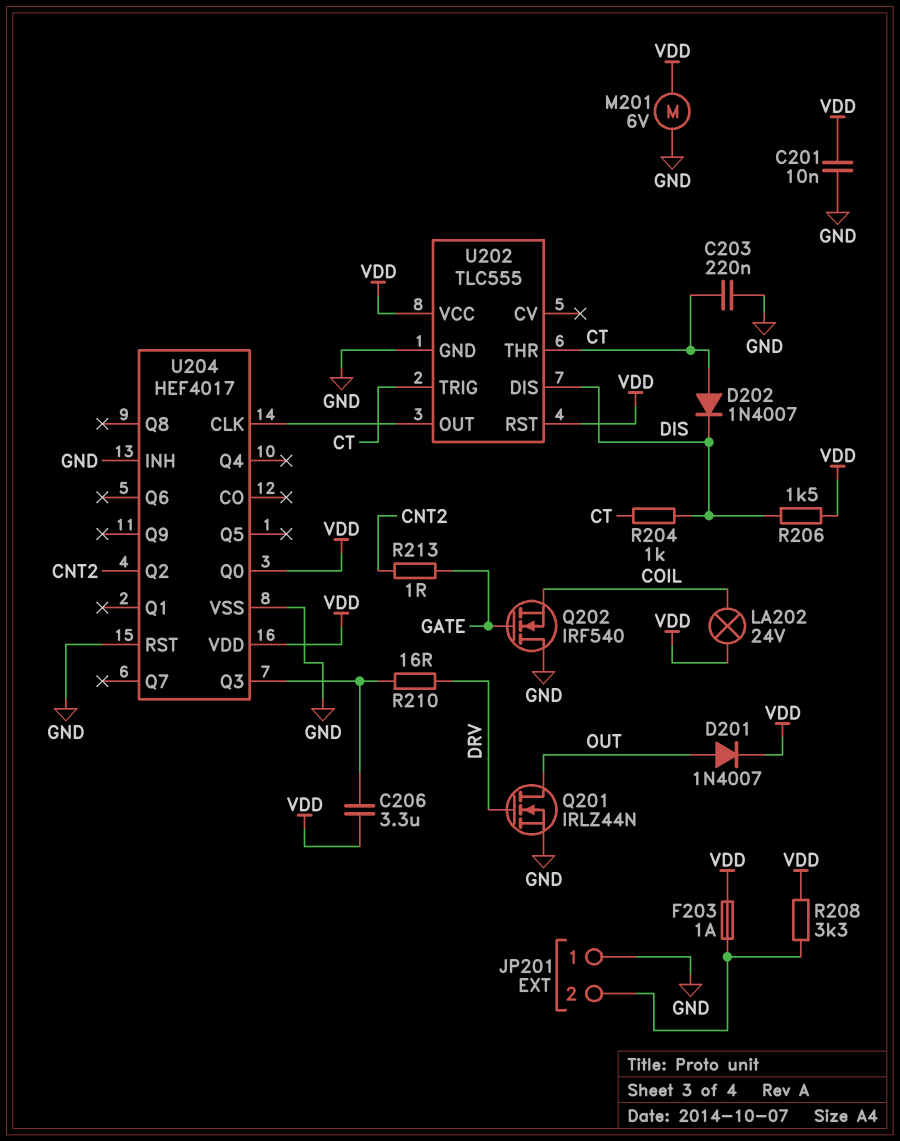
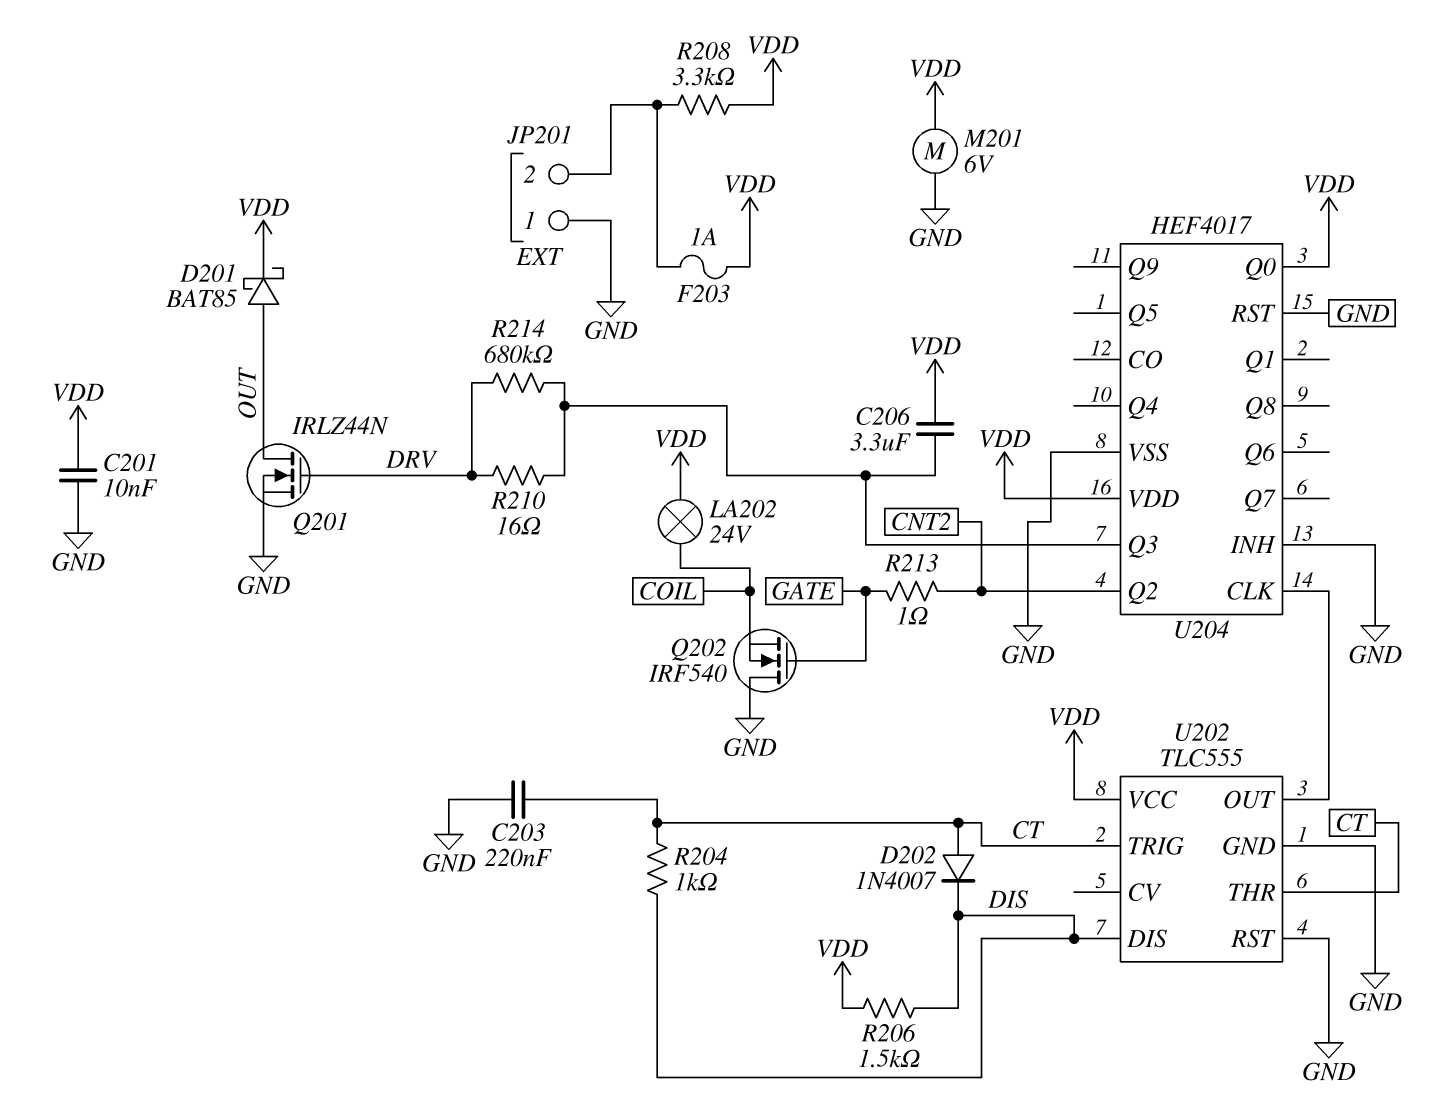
D201: diode 1N4007 (A OUT, K VDD) -> schottky BAT85 (A OUT, K VDD)
R214: none -> 680k (DRV, U204/Q3)
U202 pin RST: VDD -> GND

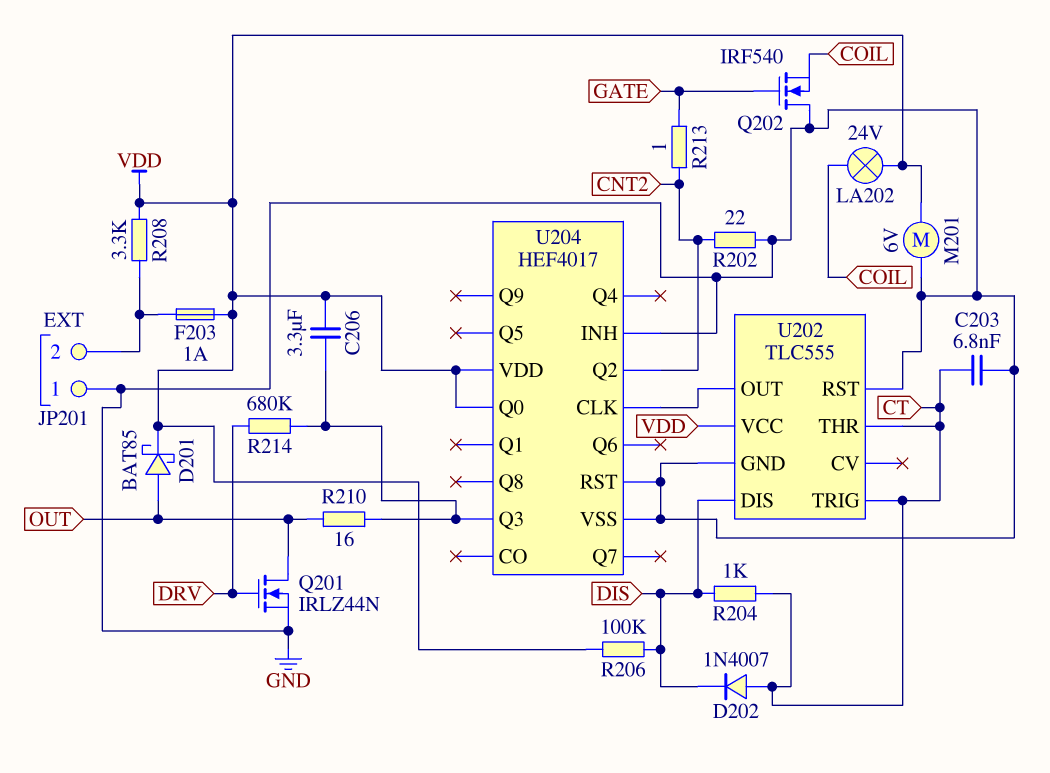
C201: 10nF (GND, VDD) -> none
C203: 220nF (CT, GND) -> 6.8nF (CT, GND)
R202: none -> 22 (CNT2, GND)
R206: 1.5k (DIS, VDD) -> 100k (DIS, VDD)
R210: 16 (DRV, U204/Q3) -> 16 (OUT, U204/Q3)

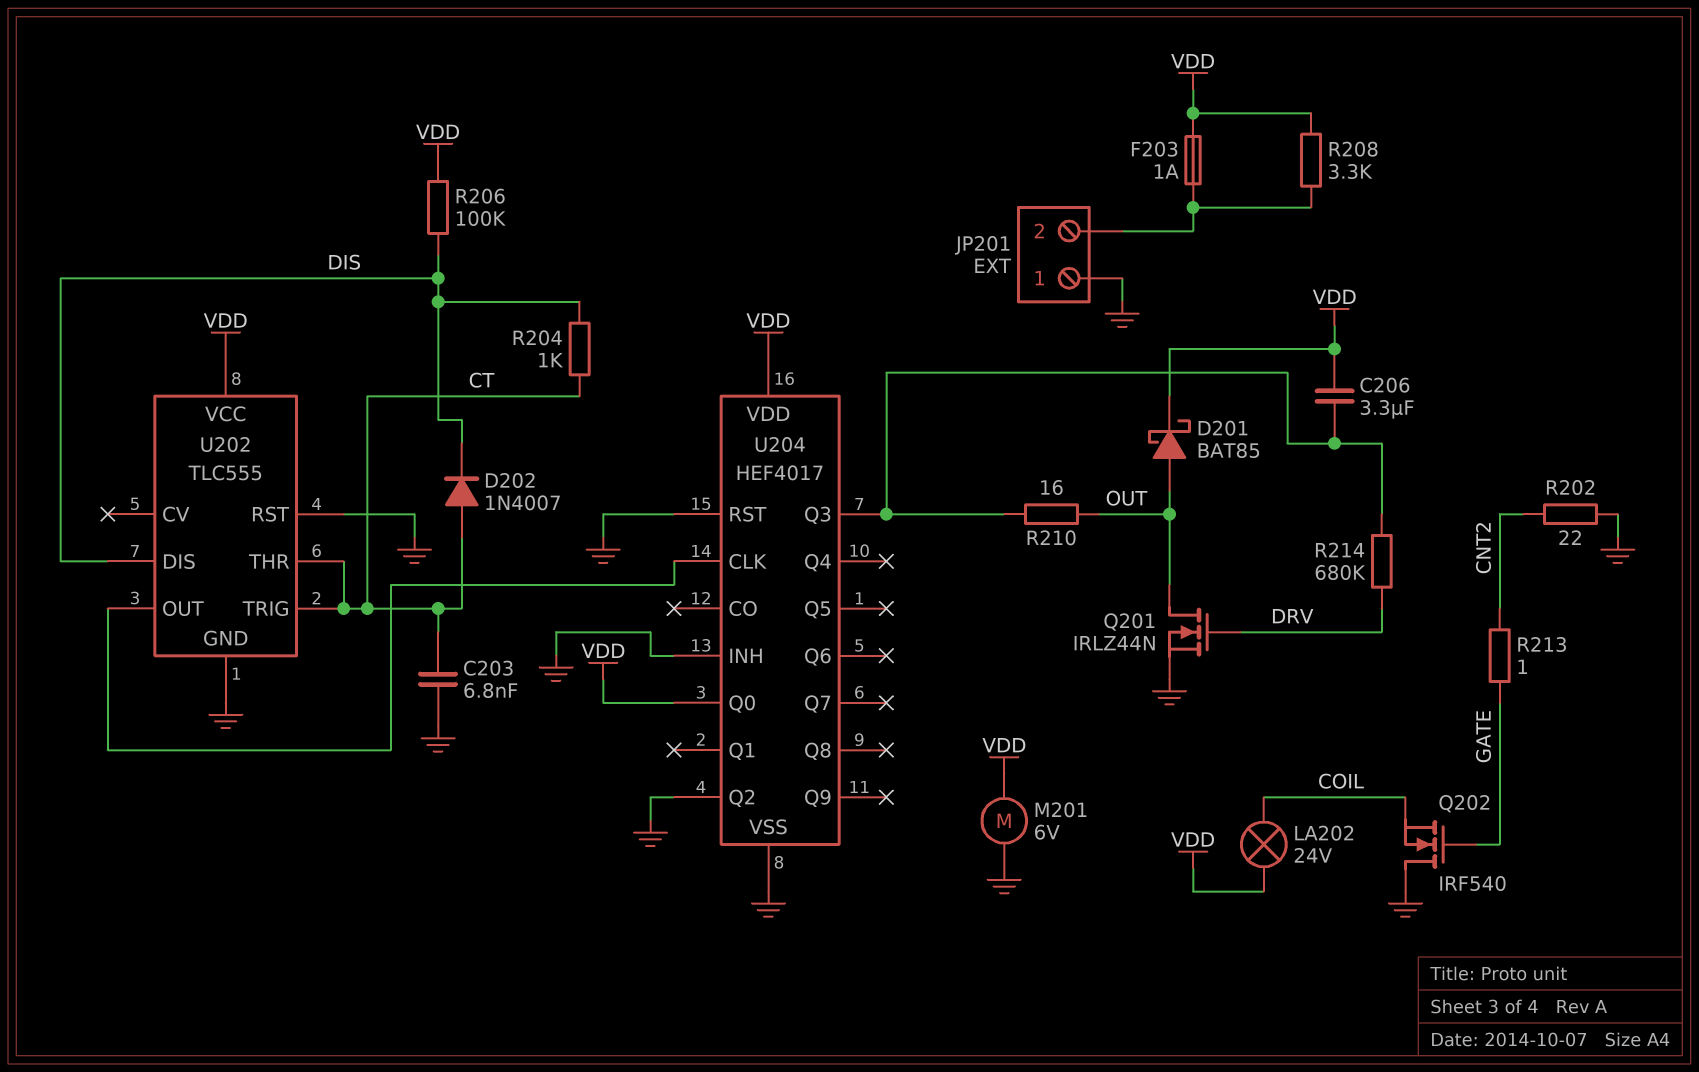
U204 pin Q2: CNT2 -> GND

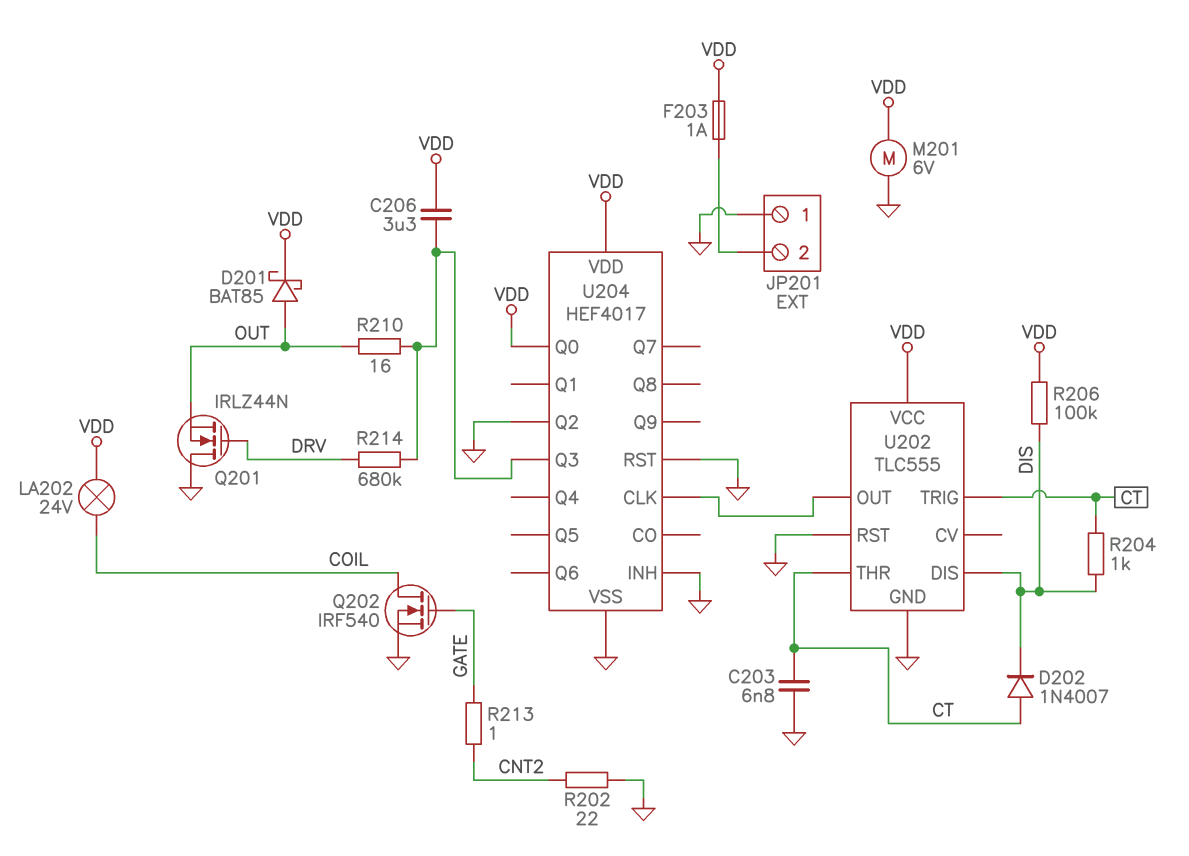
Q201: NMOS IRLZ44N (G DRV, D OUT, S GND) -> NMOS IRLZ44N (G DRV, D GND, S OUT)
Q202: NMOS IRF540 (G GATE, D GND, S COIL) -> NMOS IRF540 (G GATE, D COIL, S GND)
R208: 3.3k (JP201/2, VDD) -> none

